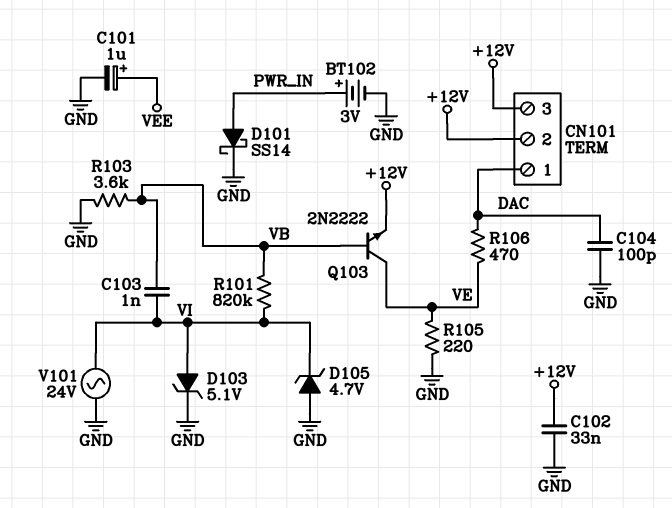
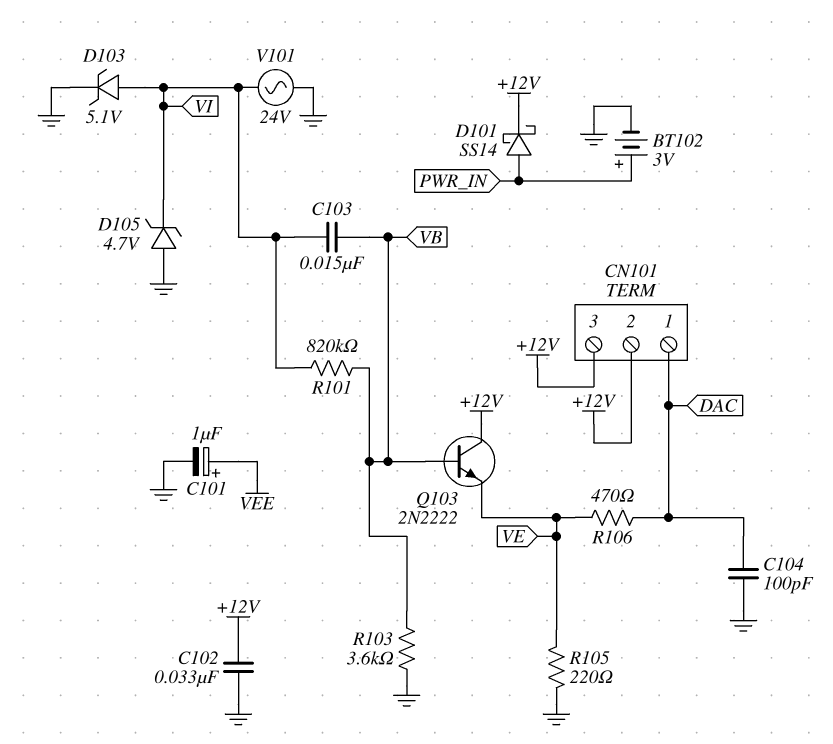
C103: 1nF (VB, VI) -> 15nF (VB, VI)
D101: schottky SS14 (A PWR_IN, K GND) -> schottky SS14 (A PWR_IN, K +12V)
Q103: NPN 2N2222 (B VB, C VE, E +12V) -> NPN 2N2222 (B VB, C +12V, E VE)

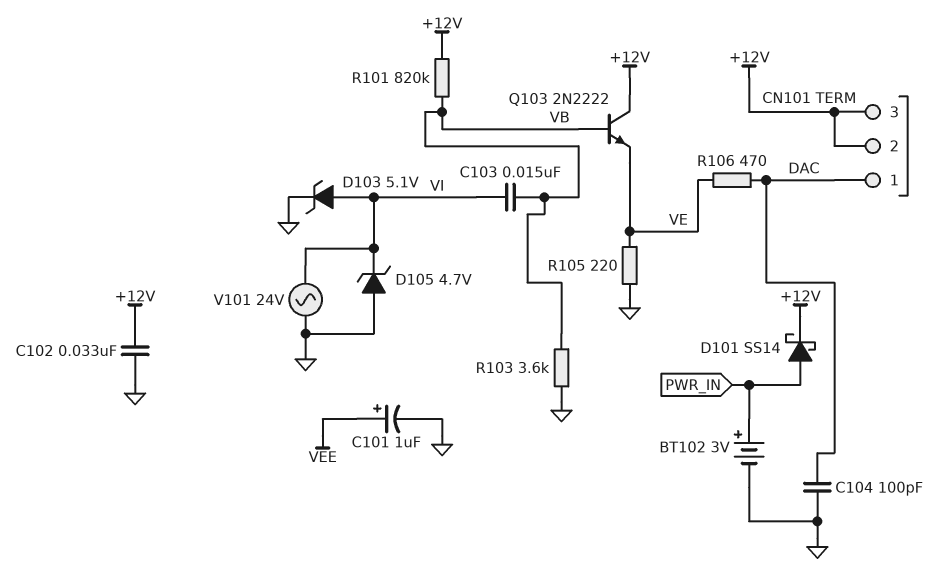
R101: 820k (VB, VI) -> 820k (+12V, VB)

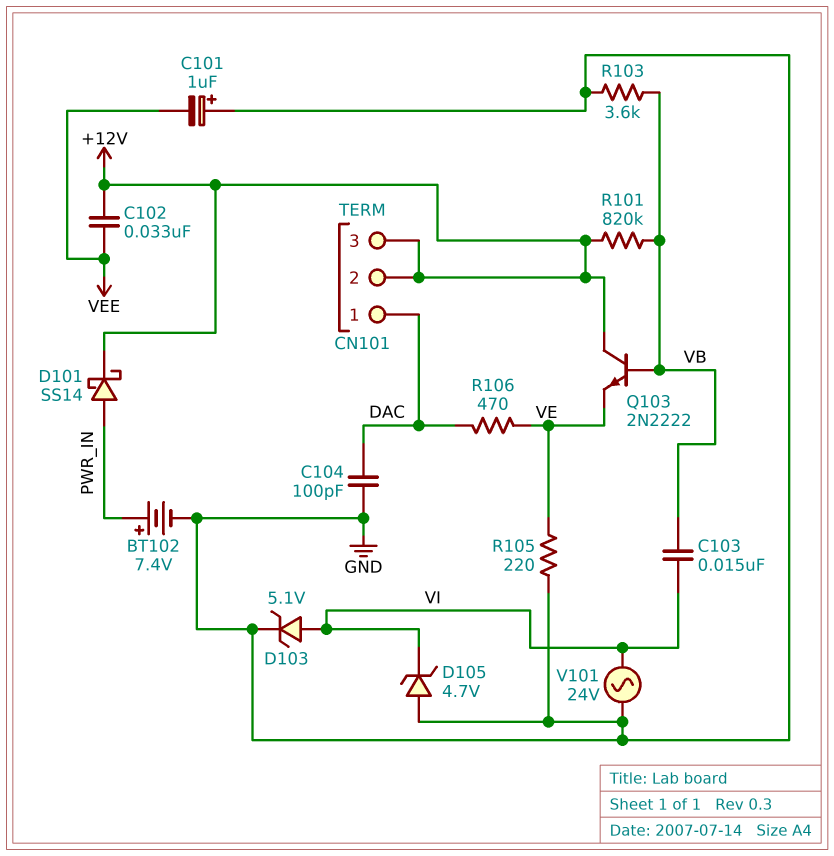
BT102: 3V (plus PWR_IN, minus GND) -> 7.4V (plus PWR_IN, minus GND)
C101: 1uF (plus VEE, minus GND) -> 1uF (plus GND, minus VEE)
C102: 33nF (+12V, GND) -> 33nF (+12V, VEE)

